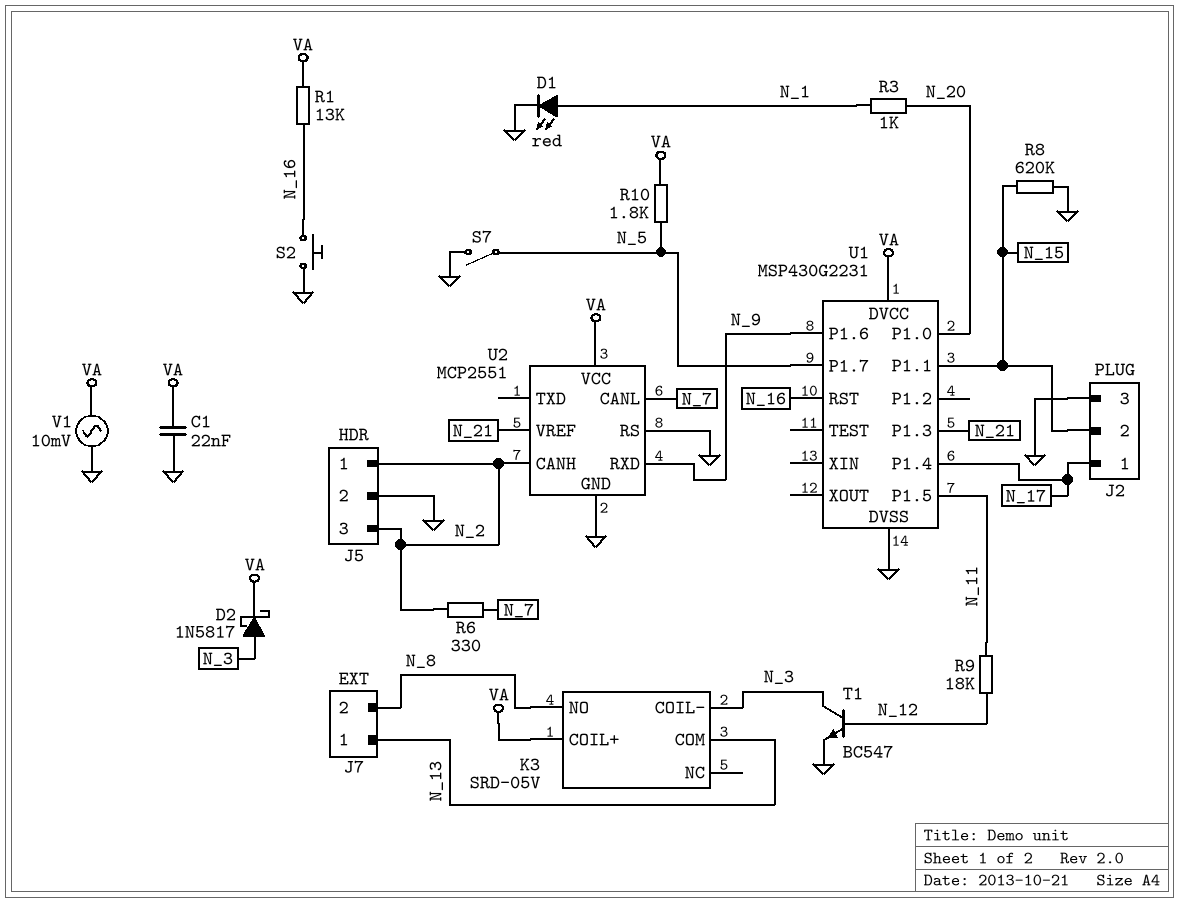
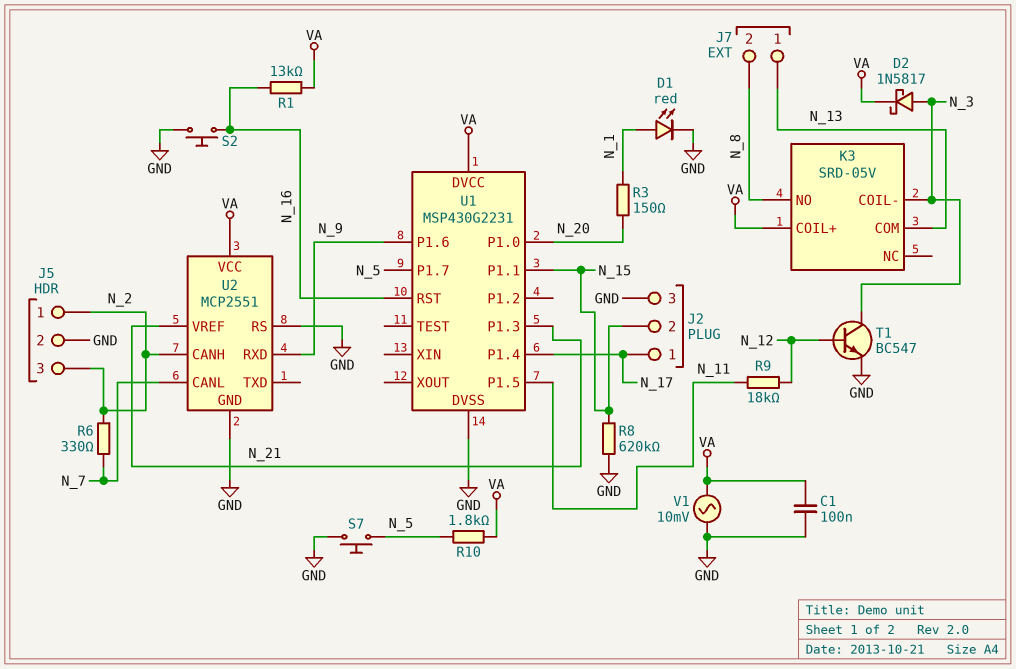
C1: 22nF (GND, VA) -> 100nF (GND, VA)
R3: 1k (N_1, N_20) -> 150 (N_1, N_20)
S7: switch (GND, N_5) -> button (GND, N_5)

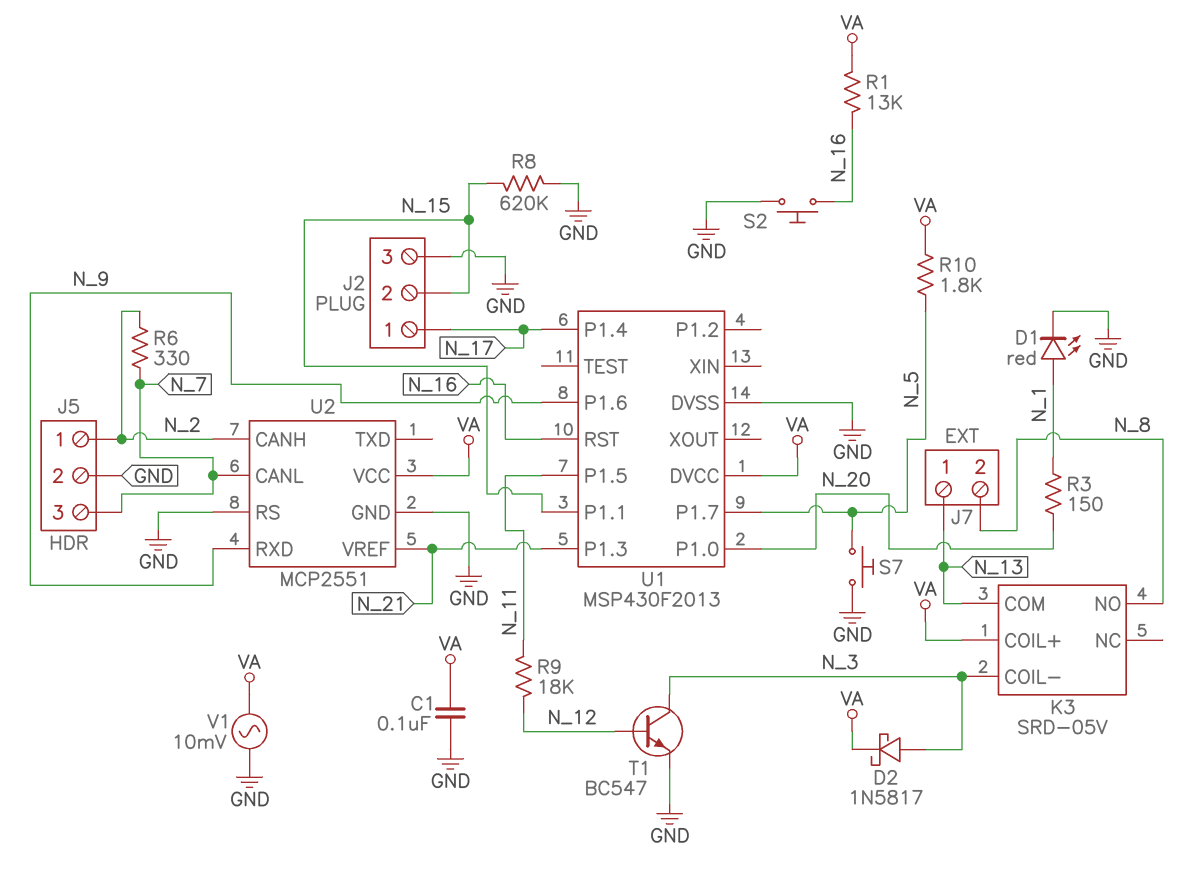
J5 pin 3: N_2 -> N_7
U1: MSP430G2231 -> MSP430F2013

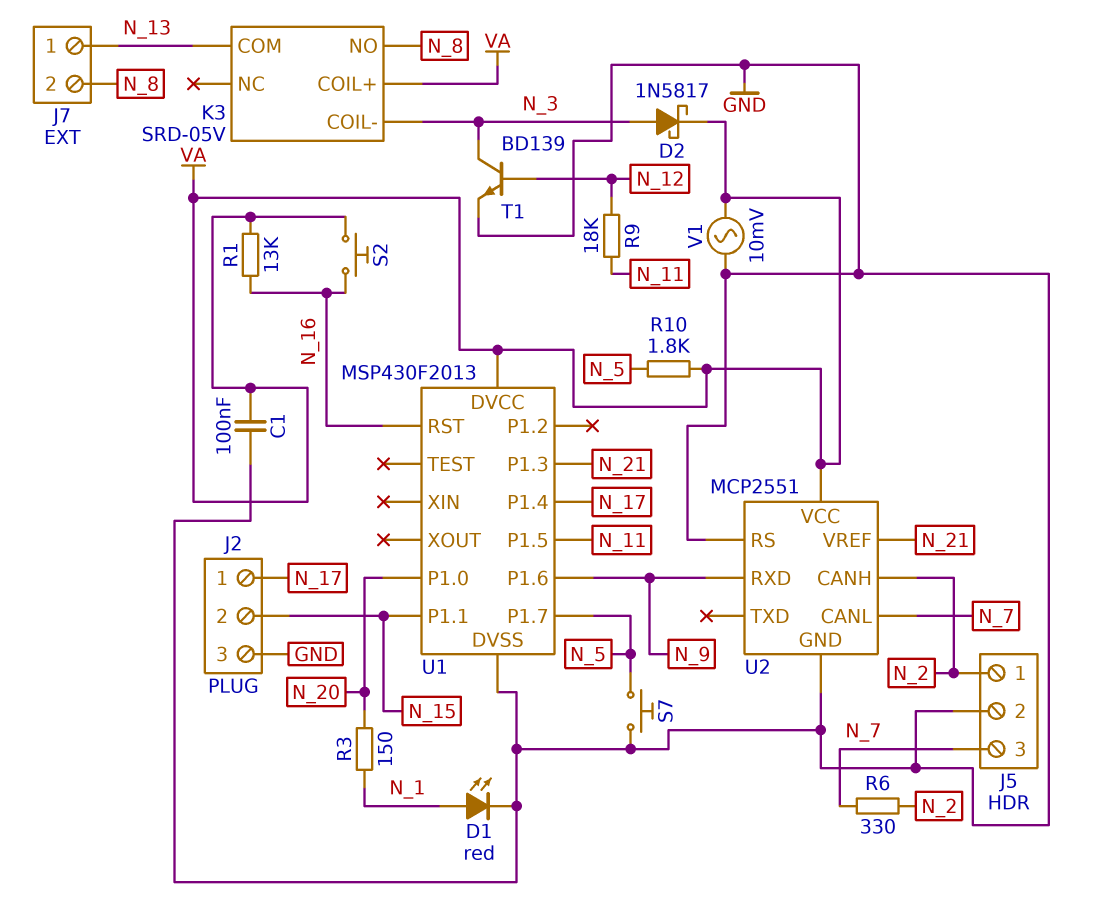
R8: 620k (GND, N_15) -> none
S2: button (GND, N_16) -> button (N_16, VA)
T1: NPN BC547 (B N_12, C N_3, E GND) -> NPN BD139 (B N_12, C N_3, E GND)

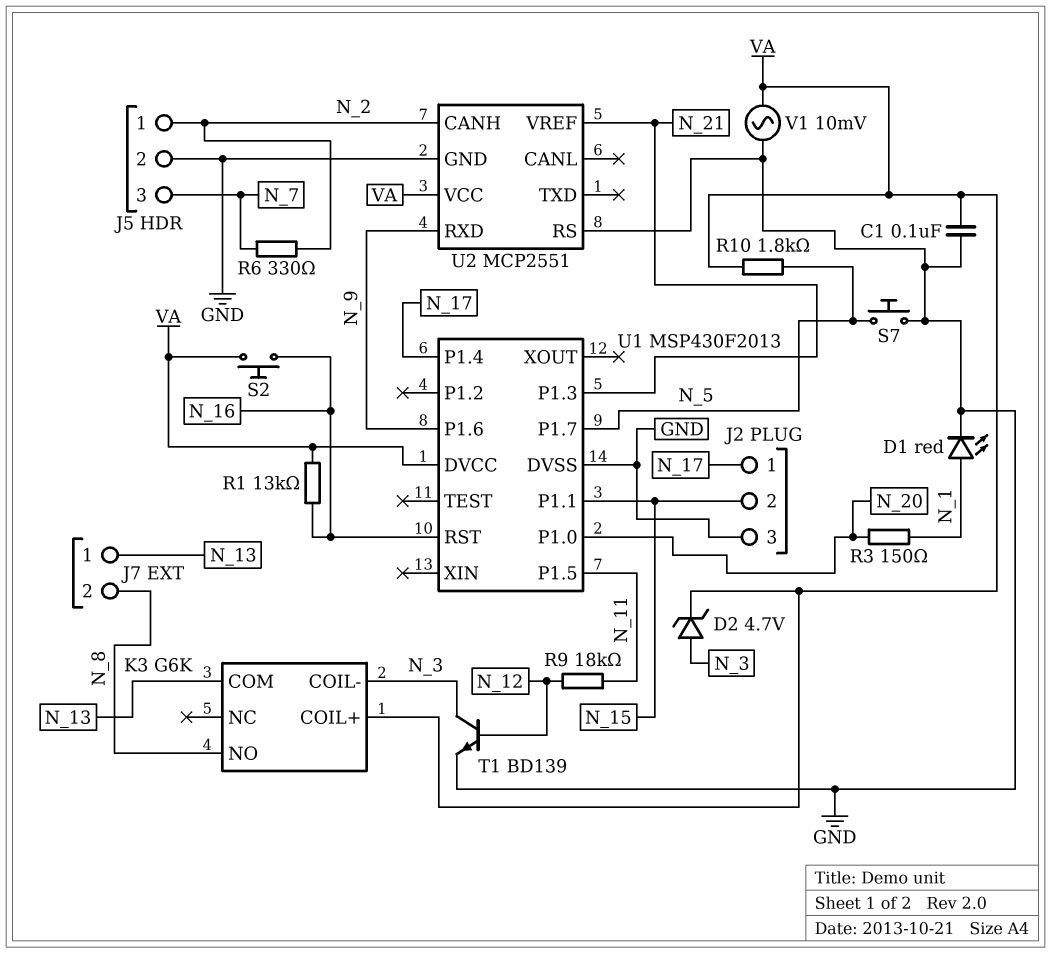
D2: schottky 1N5817 (A N_3, K VA) -> zener 4.7V (A N_3, K VA)
K3: SRD-05V -> G6K
U2 pin CANL: N_7 -> none

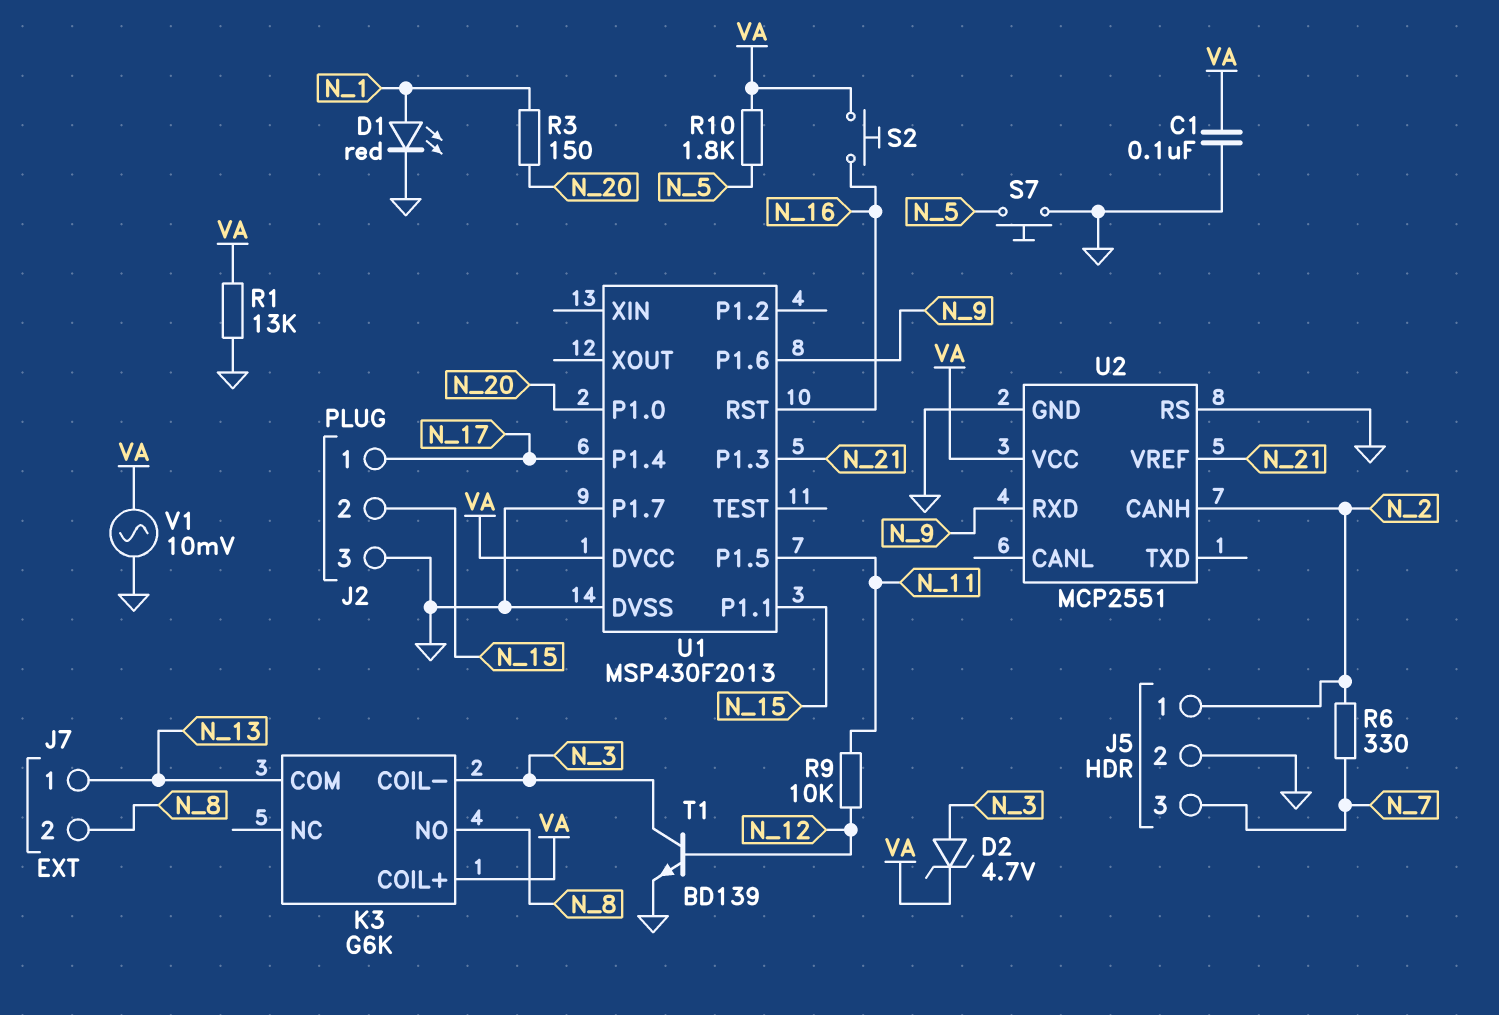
R1: 13k (N_16, VA) -> 13k (GND, VA)
R9: 18k (N_11, N_12) -> 10k (N_11, N_12)
U1 pin P1.7: N_5 -> GND

